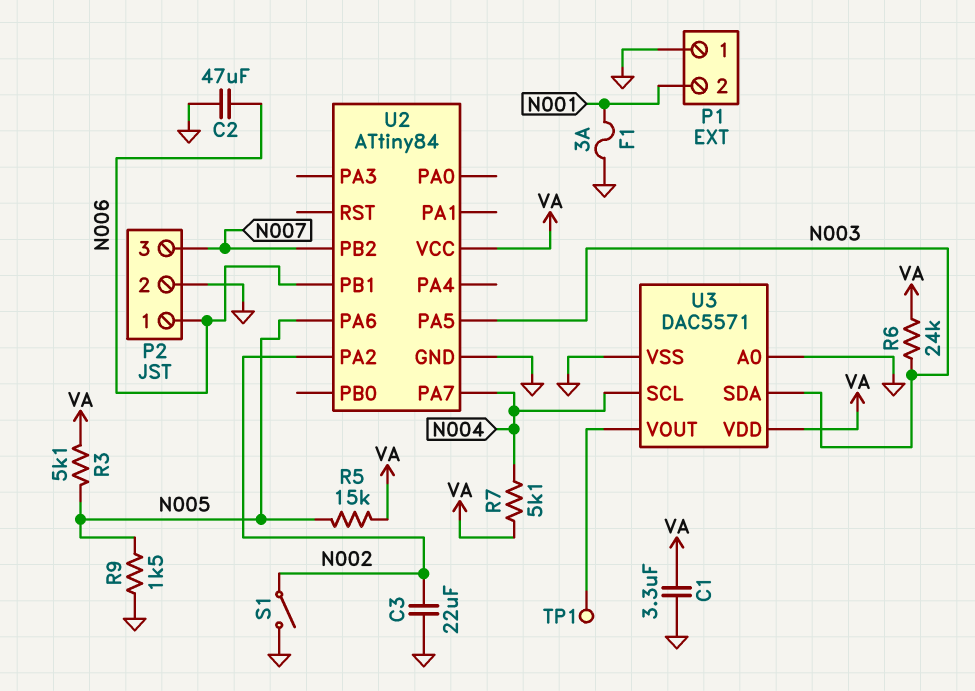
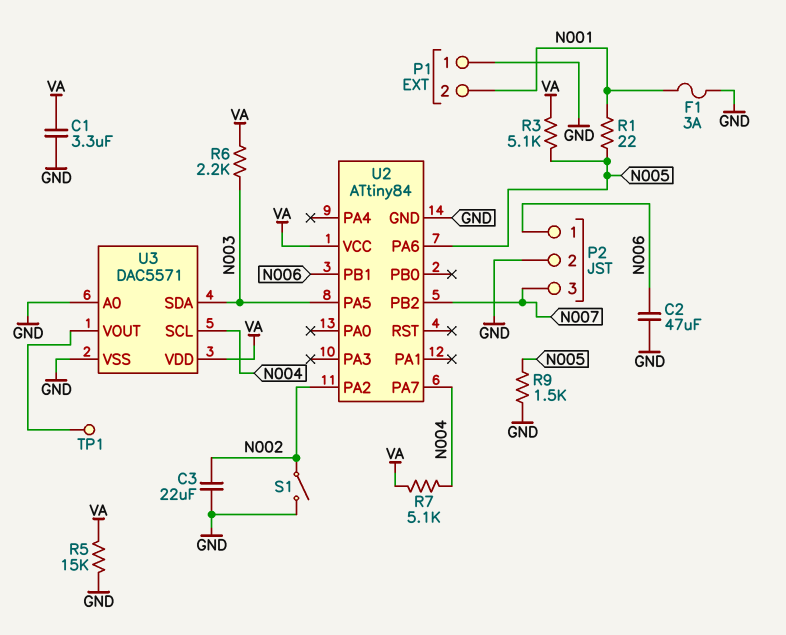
R1: none -> 22 (N001, N005)
R5: 15k (N005, VA) -> 15k (GND, VA)
R6: 24k (N003, VA) -> 2.2k (N003, VA)

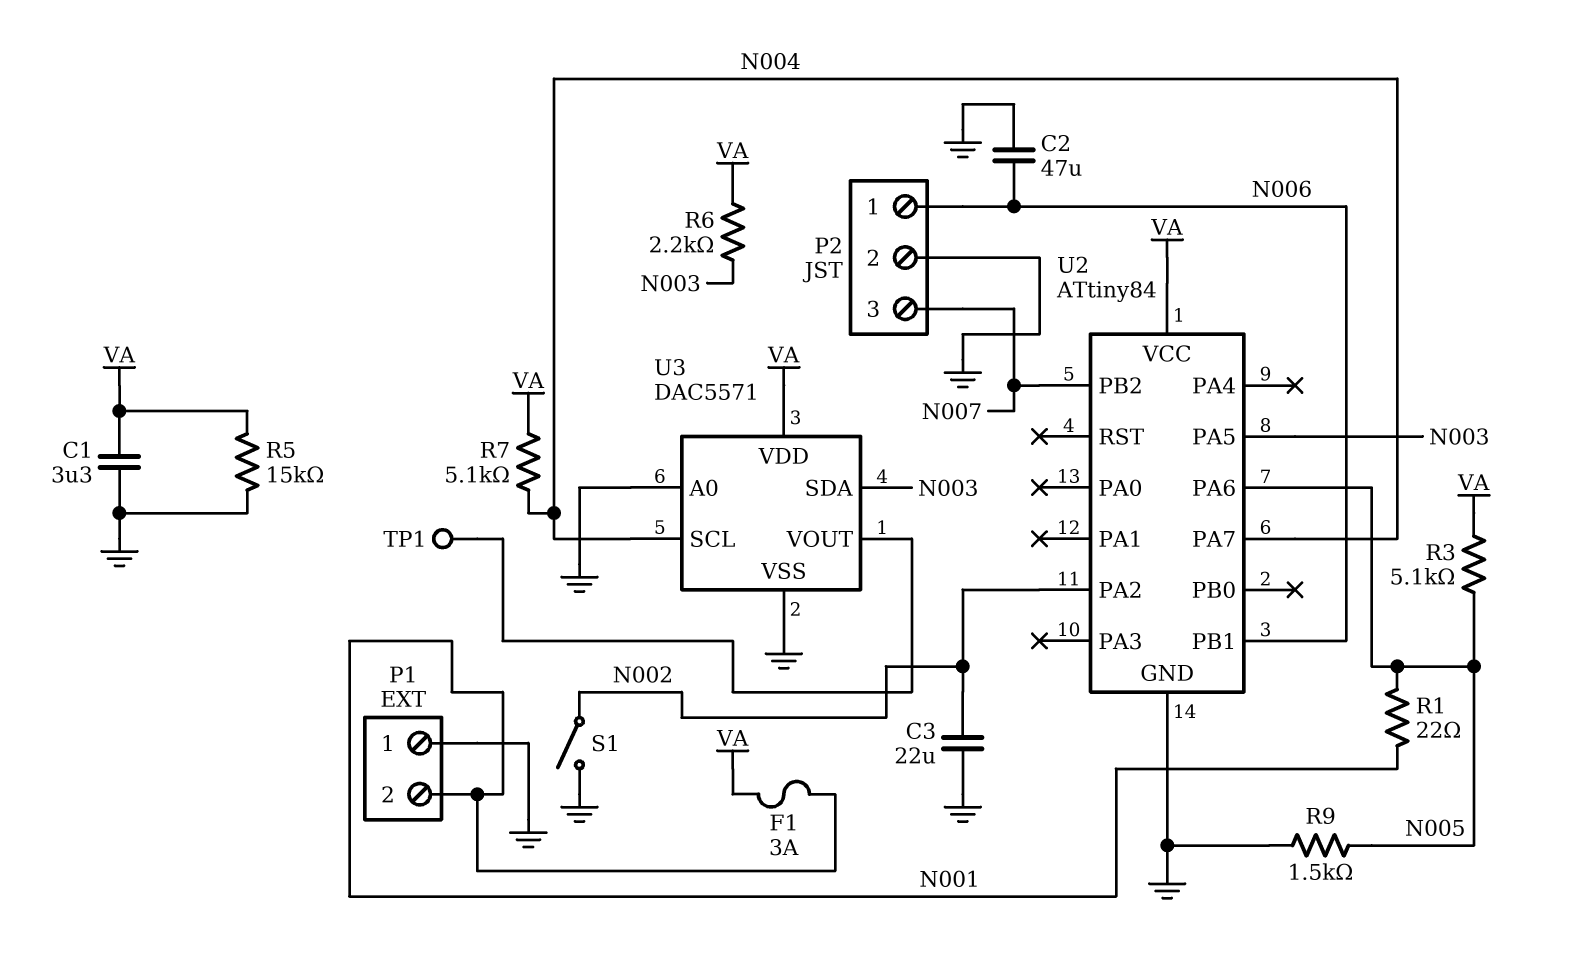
F1: 3A (GND, N001) -> 3A (N001, VA)

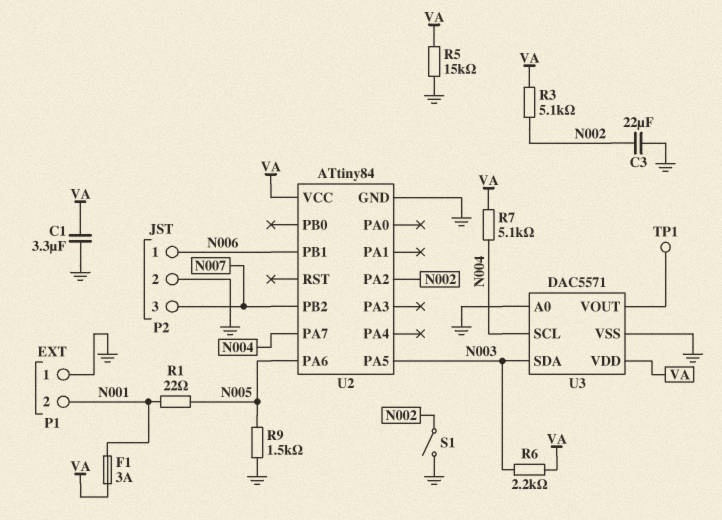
C2: 47uF (GND, N006) -> none
R3: 5.1k (N005, VA) -> 5.1k (N002, VA)

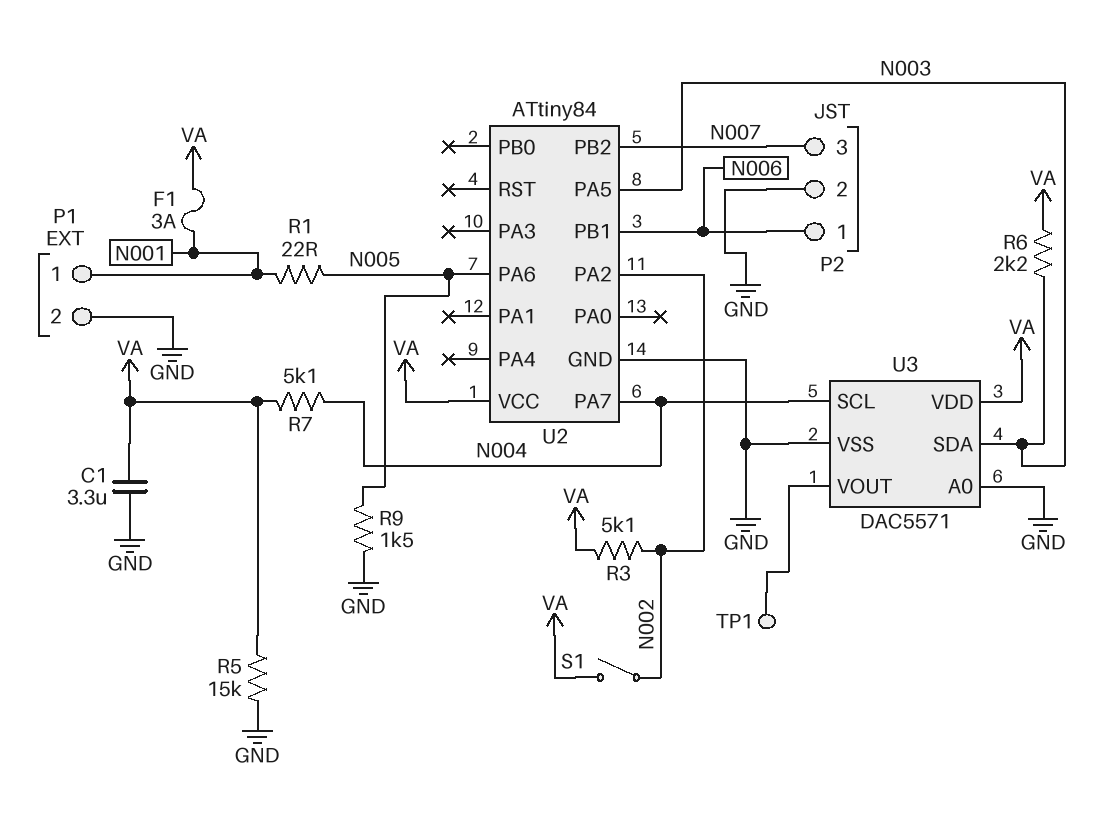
C3: 22uF (GND, N002) -> none
P1 pin 1: GND -> N001
P1 pin 2: N001 -> GND
S1: switch (GND, N002) -> switch (N002, VA)

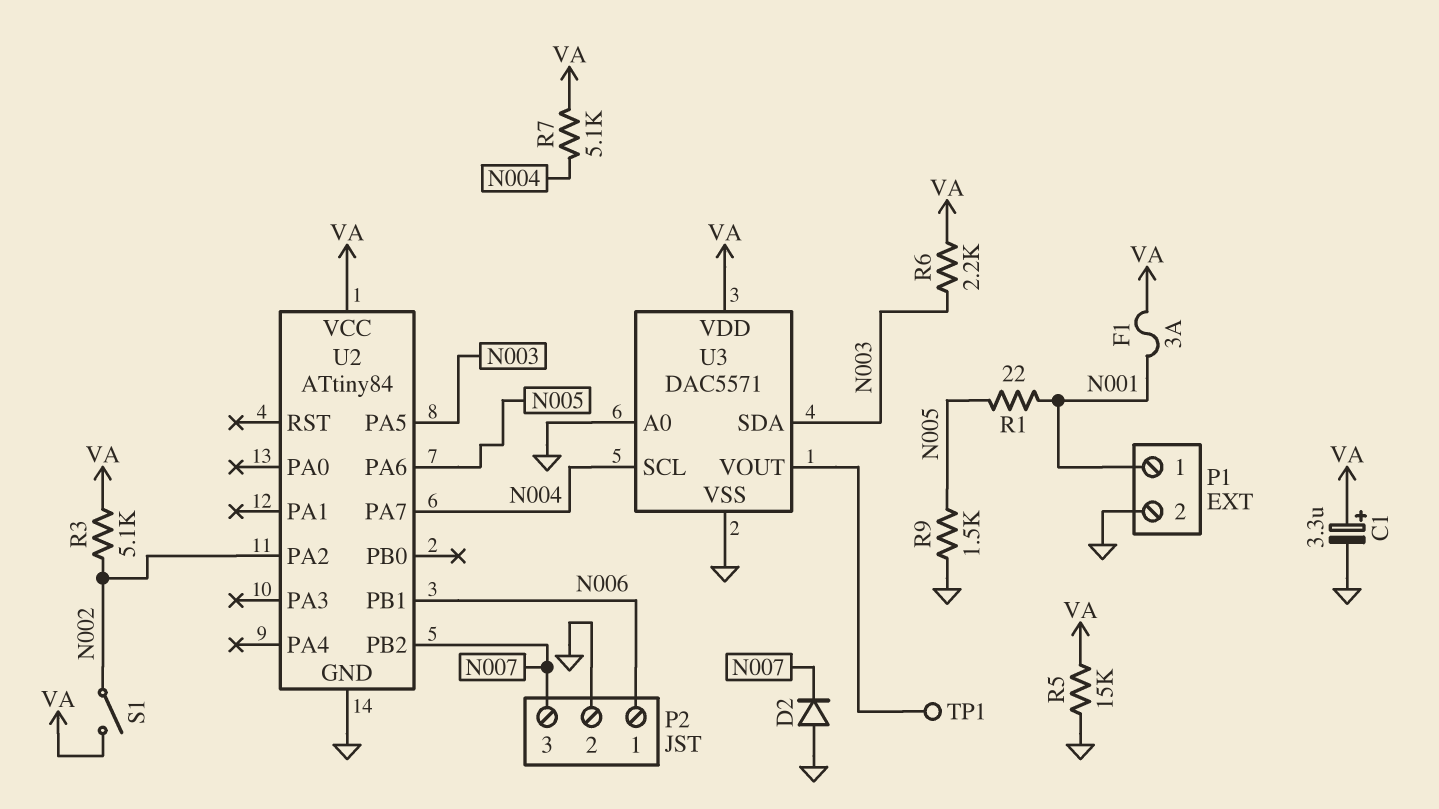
C1: 3.3uF (GND, VA) -> 3.3uF (plus VA, minus GND)
D2: none -> diode (A GND, K N007)

